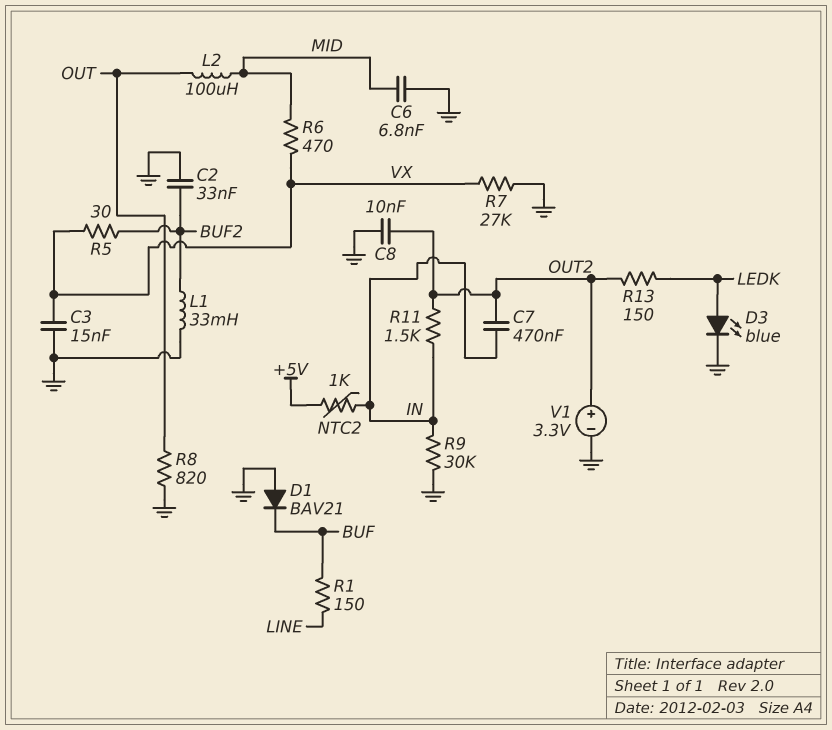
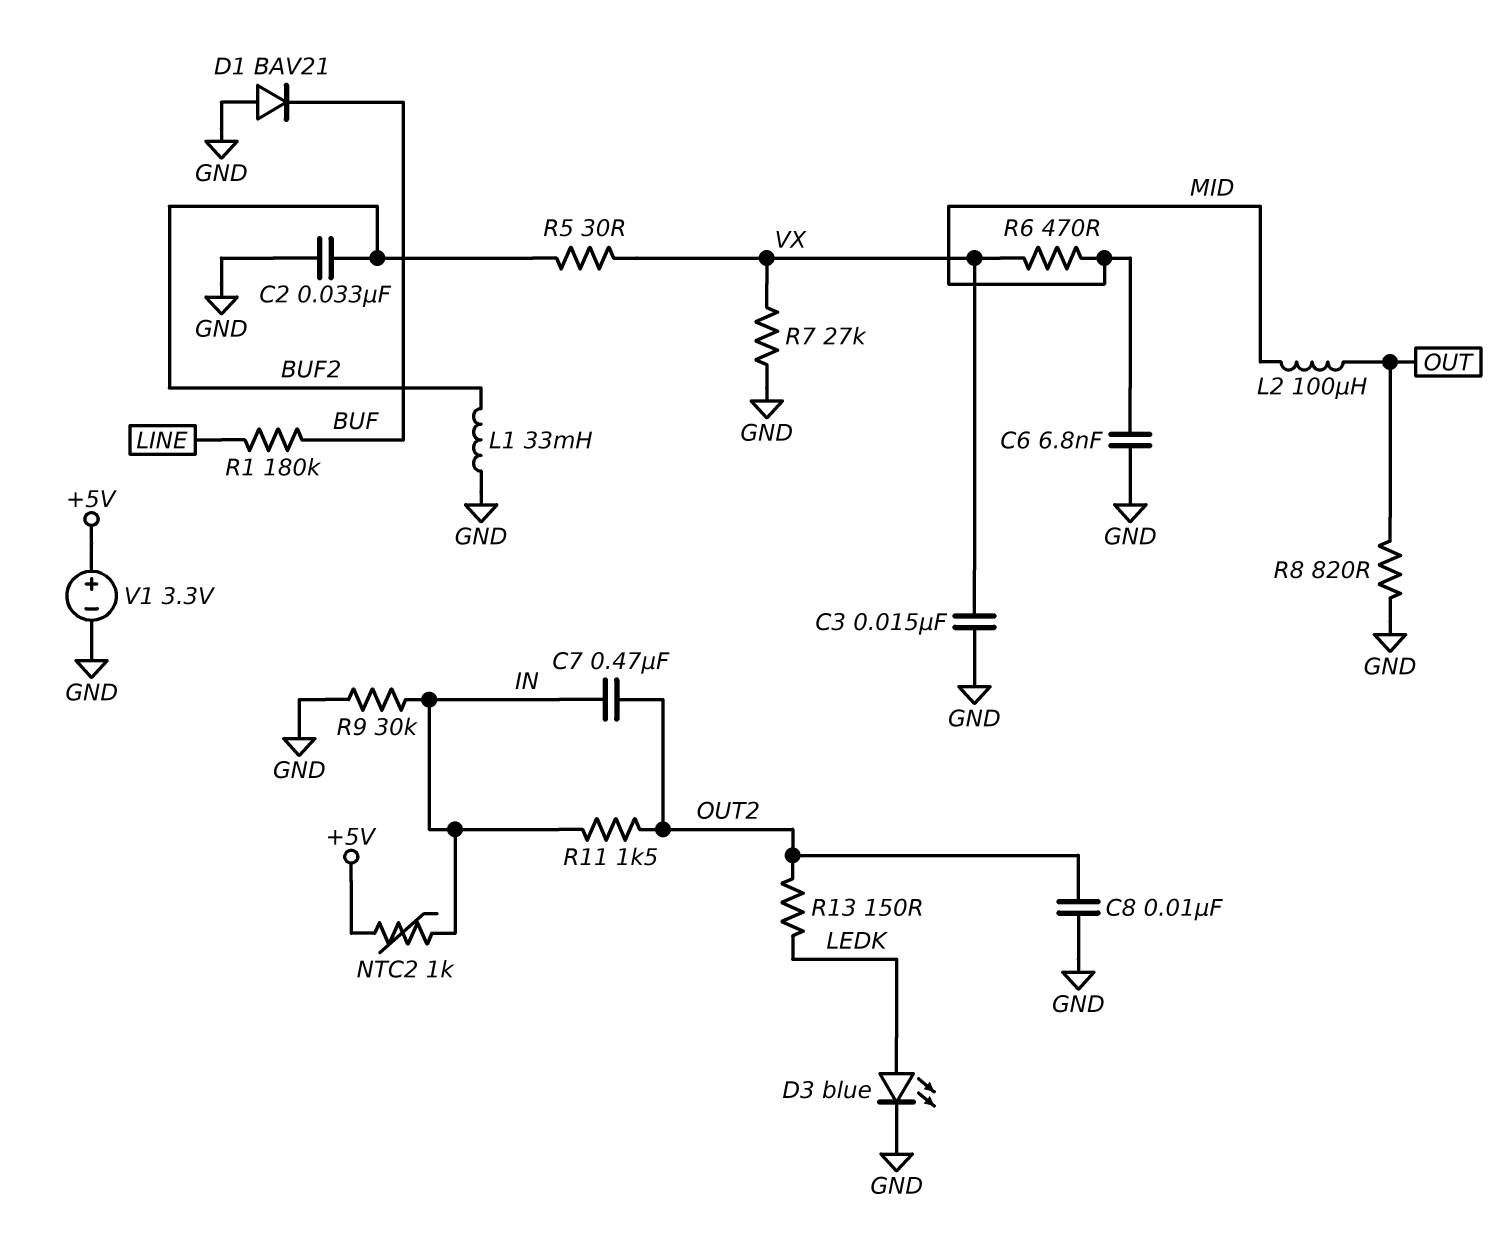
R1: 150 (BUF, LINE) -> 180k (BUF, LINE)
V1: 3.3V (plus OUT2, minus GND) -> 3.3V (plus +5V, minus GND)

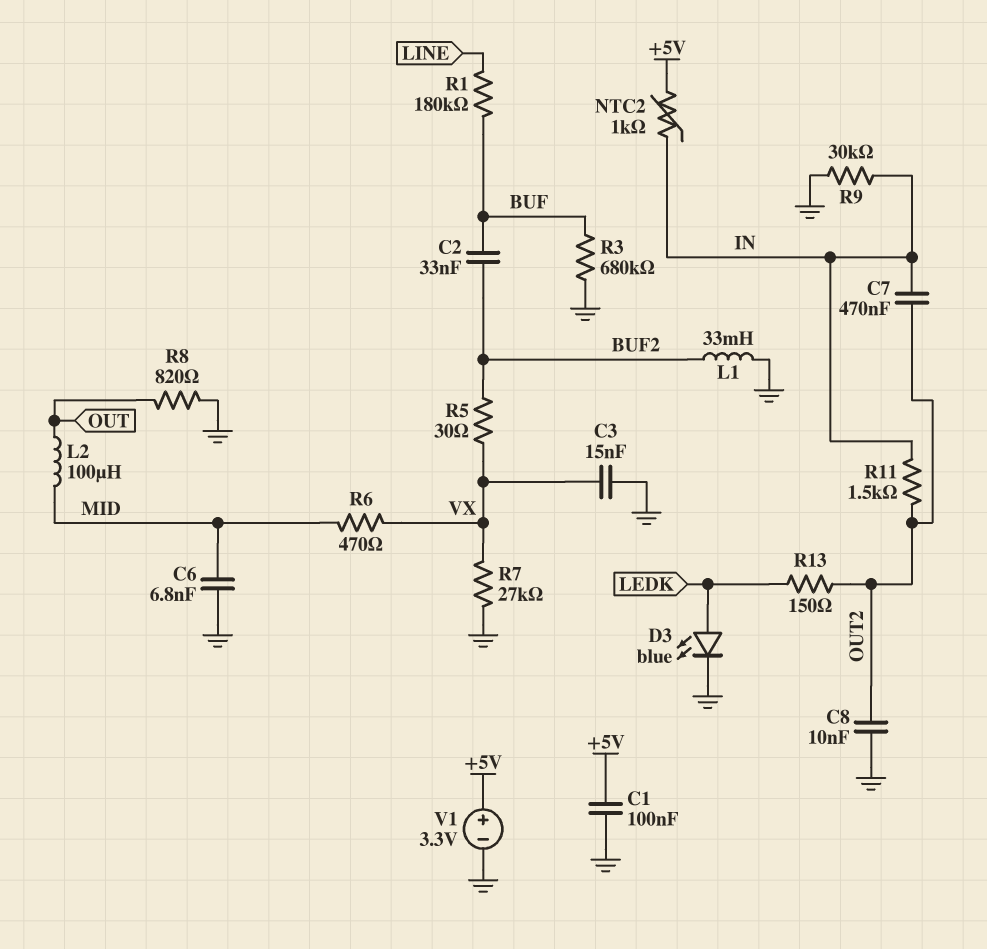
C1: none -> 100nF (+5V, GND)
C2: 33nF (BUF2, GND) -> 33nF (BUF, BUF2)
D1: diode BAV21 (A GND, K BUF) -> none
R3: none -> 680k (BUF, GND)

